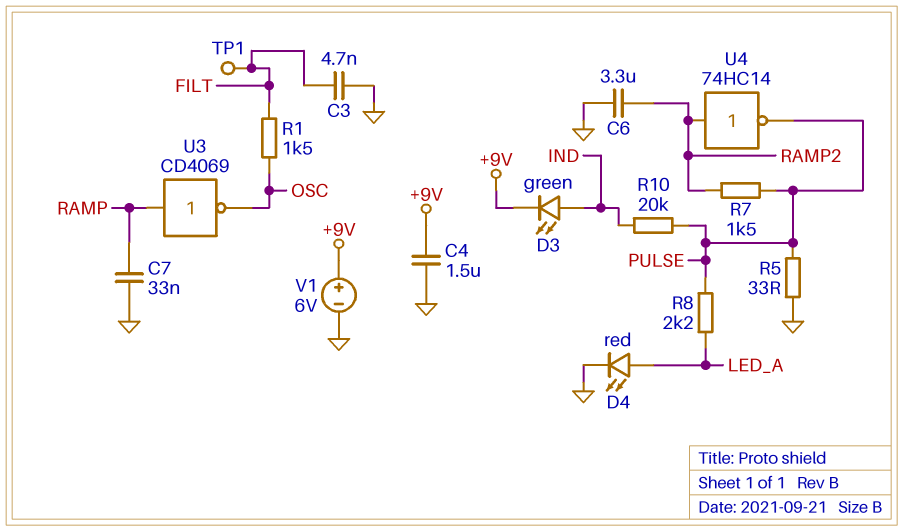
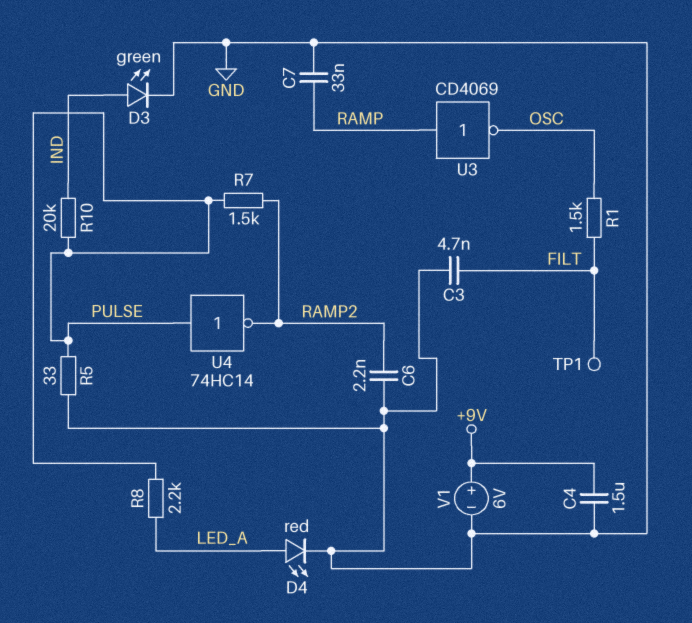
C6: 3.3uF (GND, RAMP2) -> 2.2nF (GND, RAMP2)
D3: LED green (A IND, K +9V) -> LED green (A IND, K GND)
U4: NOT 74HC14 (in RAMP2, out PULSE) -> NOT 74HC14 (in PULSE, out RAMP2)

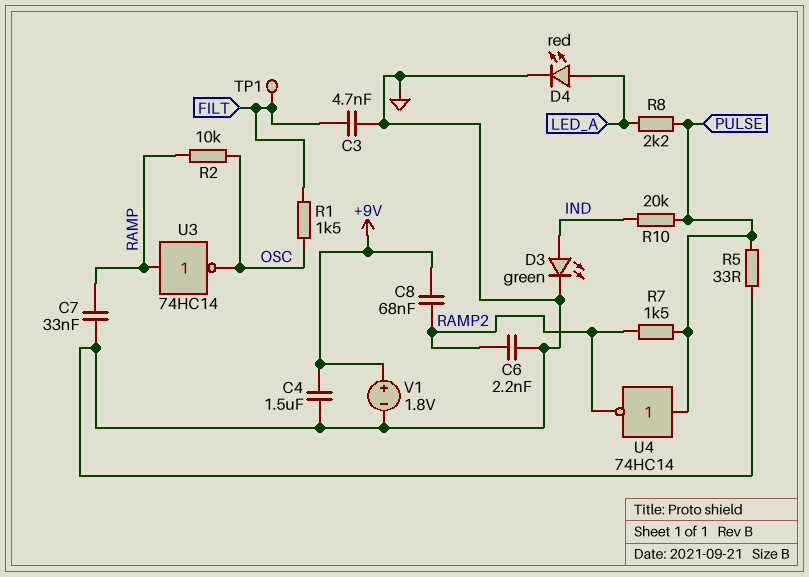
C8: none -> 68nF (+9V, RAMP2)
R2: none -> 10k (OSC, RAMP)
U3: NOT CD4069 (in RAMP, out OSC) -> NOT 74HC14 (in RAMP, out OSC)
V1: 6V (plus +9V, minus GND) -> 1.8V (plus +9V, minus GND)

